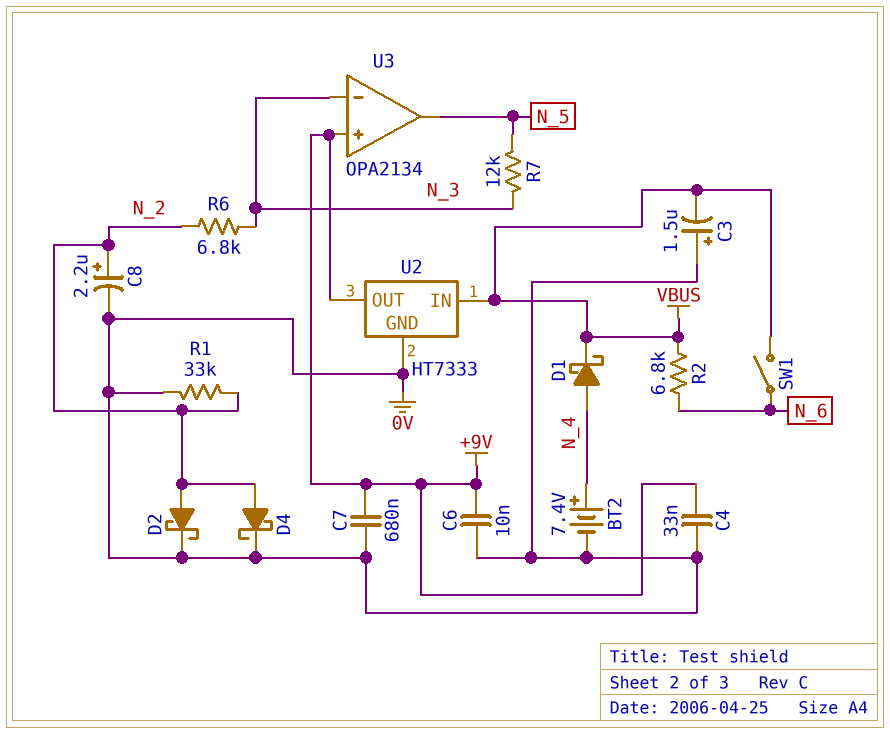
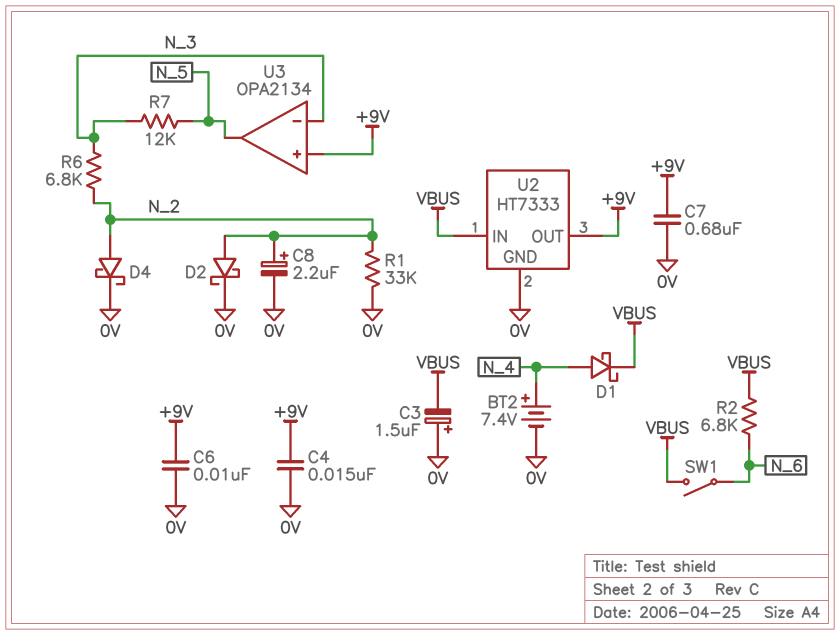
C4: 33nF (+9V, 0V) -> 15nF (+9V, 0V)

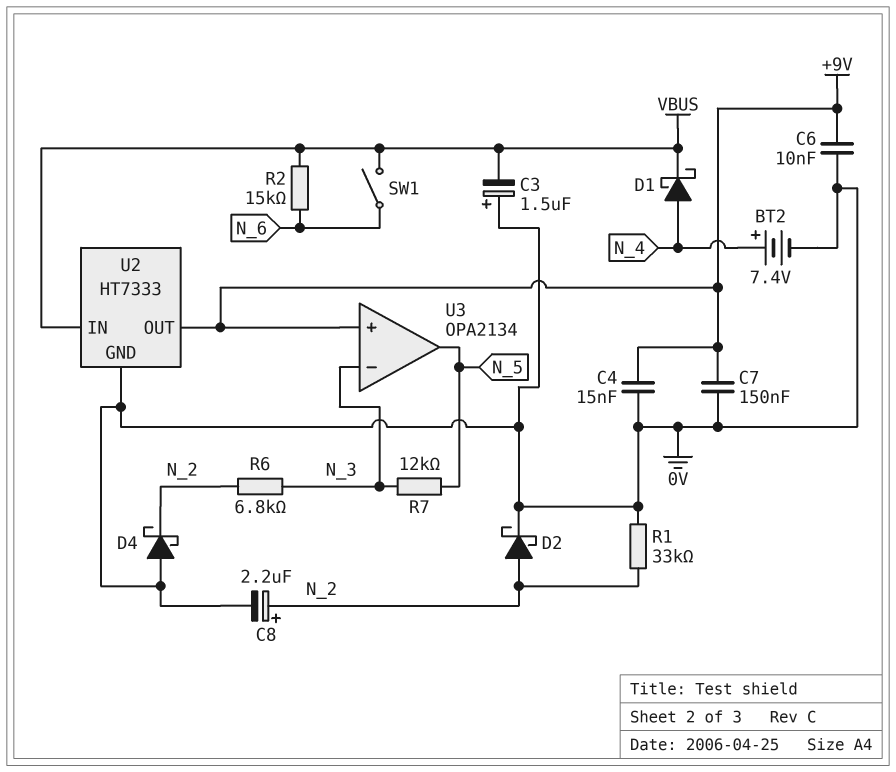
C7: 680nF (+9V, 0V) -> 150nF (+9V, 0V)
D4: schottky (A N_2, K 0V) -> schottky (A 0V, K N_2)
R2: 6.8k (N_6, VBUS) -> 15k (N_6, VBUS)

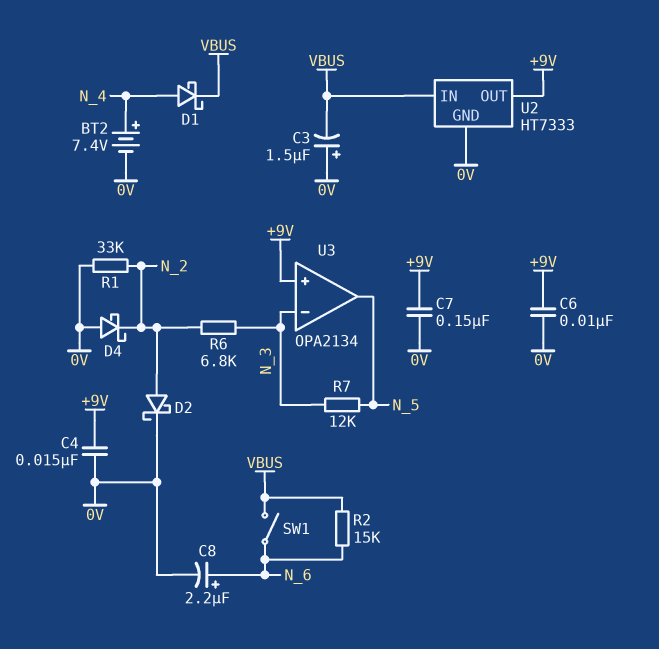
C8: 2.2uF (plus N_2, minus 0V) -> 2.2uF (plus N_6, minus 0V)

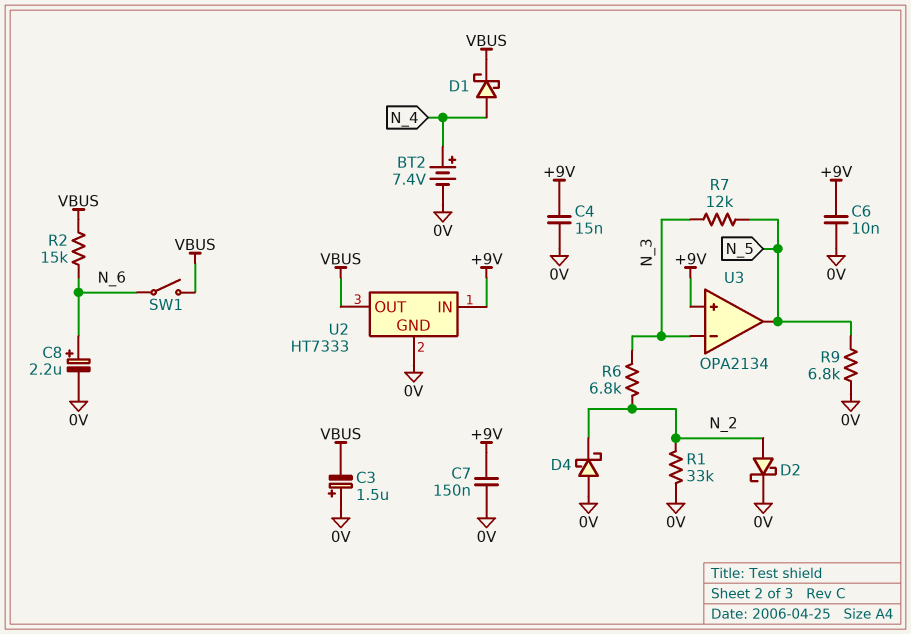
R9: none -> 6.8k (0V, N_5)
U2 pin IN: VBUS -> +9V
U2 pin OUT: +9V -> VBUS

